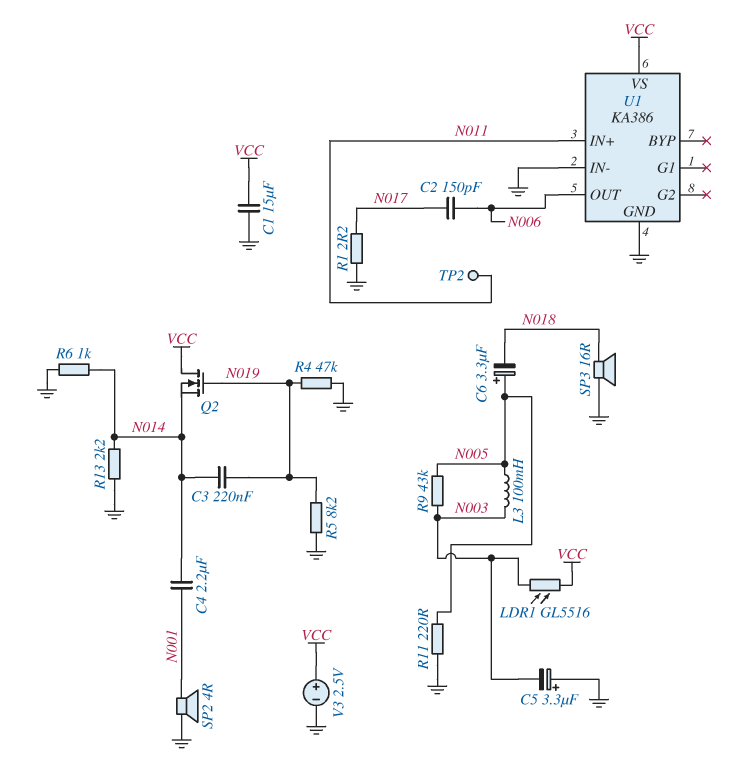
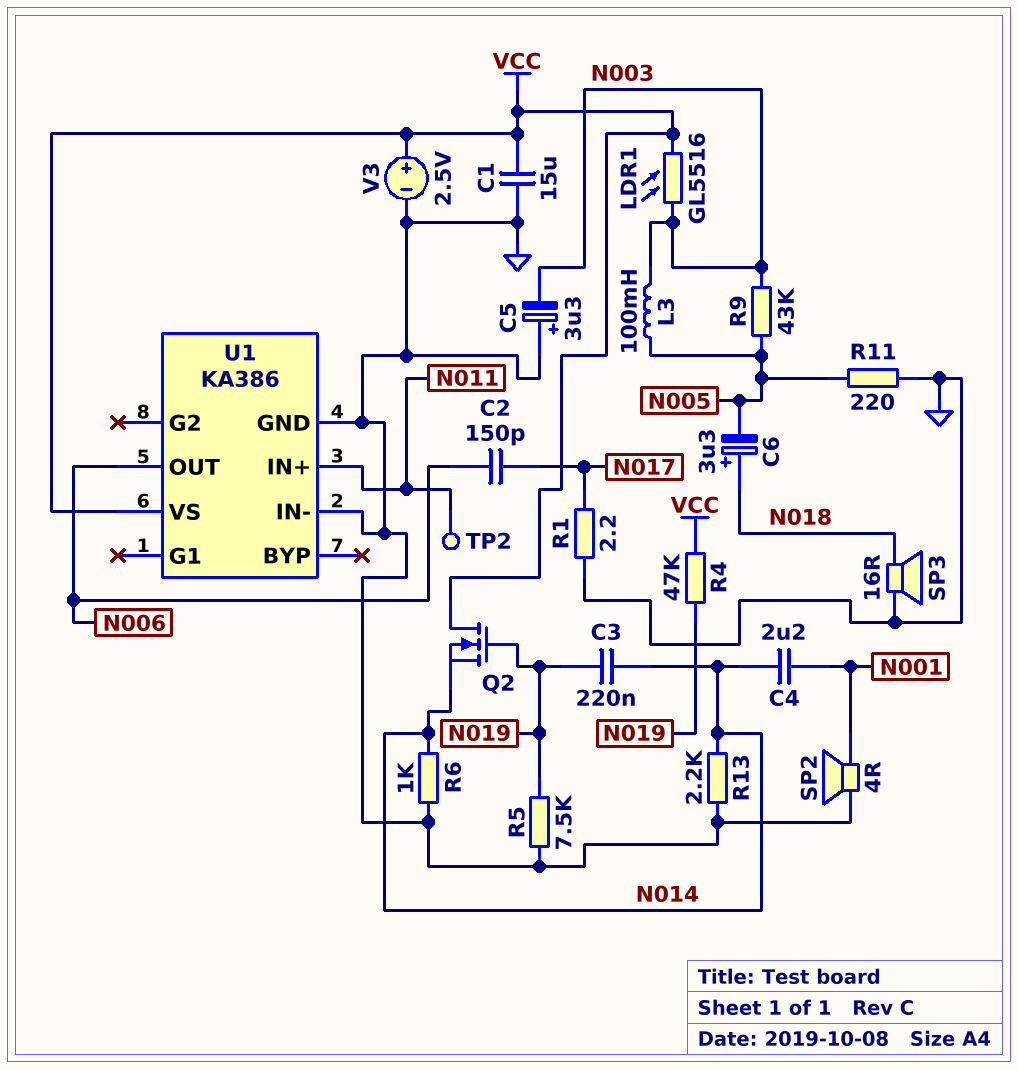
C6: 3.3uF (plus N005, minus N018) -> 3.3uF (plus N018, minus N005)
R4: 47k (GND, N019) -> 47k (N019, VCC)
R5: 8.2k (GND, N019) -> 7.5k (GND, N019)

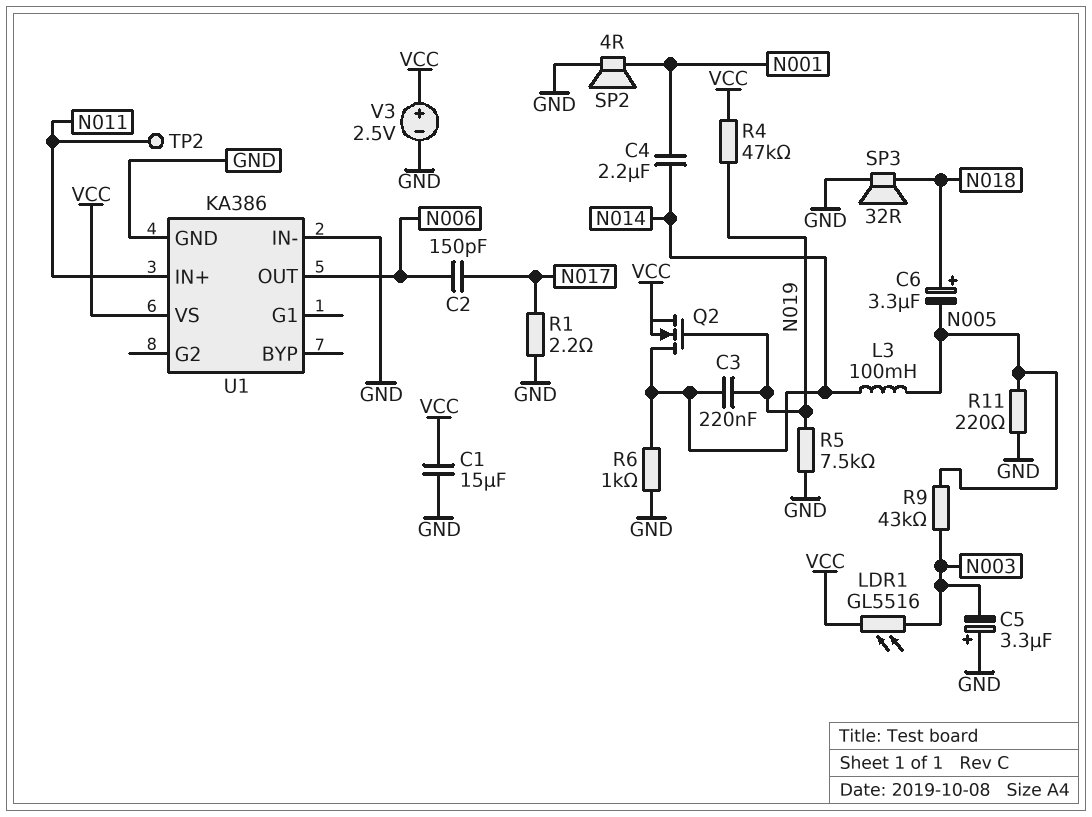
L3: 100mH (N003, N005) -> 100mH (N005, N014)
Q2: NMOS (G N019, D VCC, S N014) -> NMOS (G N019, D N014, S VCC)
R13: 2.2k (GND, N014) -> none
SP3: speaker 16R (GND, N018) -> speaker 32R (GND, N018)

